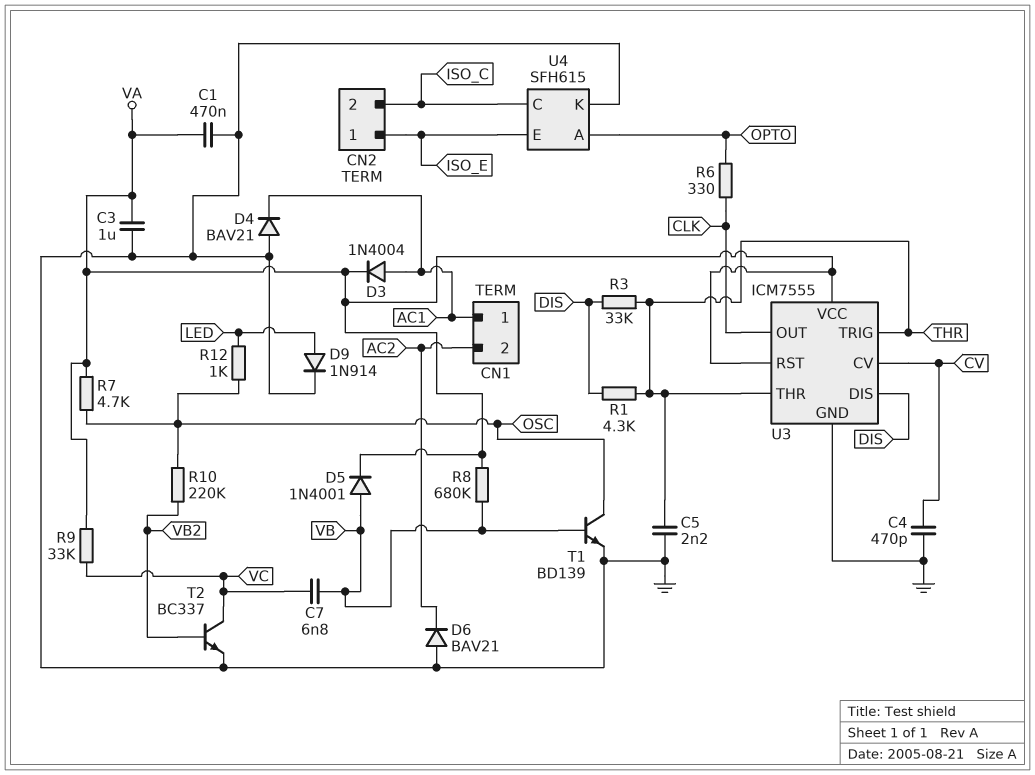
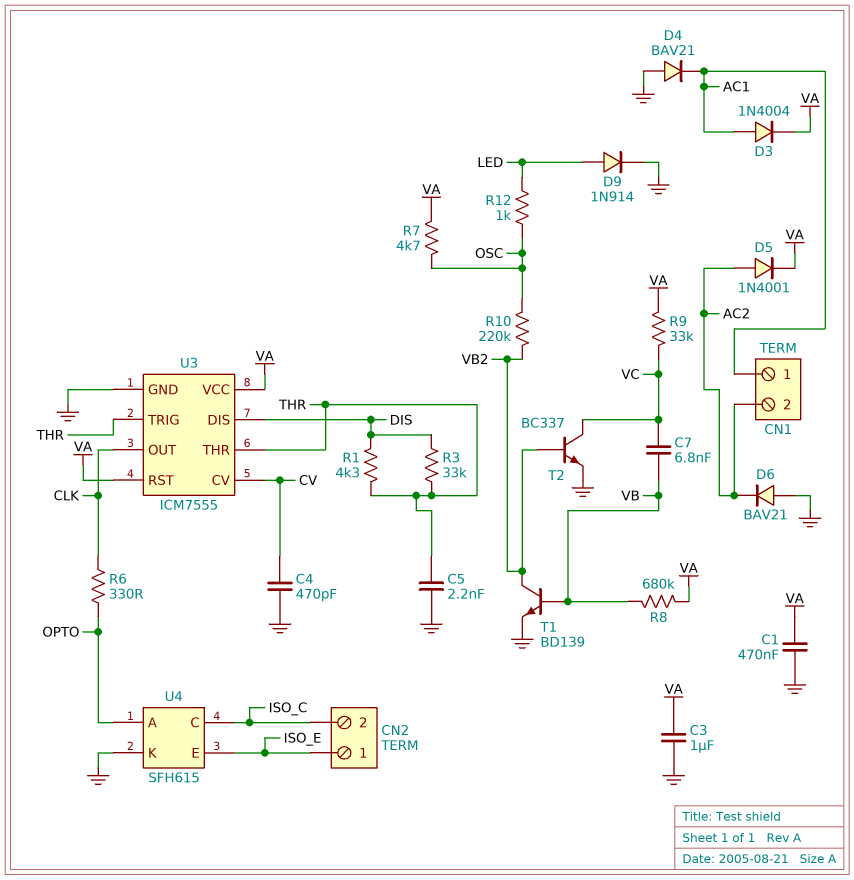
D5: diode 1N4001 (A VB, K VA) -> diode 1N4001 (A AC2, K VA)
T1: NPN BD139 (B VB, C OSC, E GND) -> NPN BD139 (B VB, C VB2, E GND)

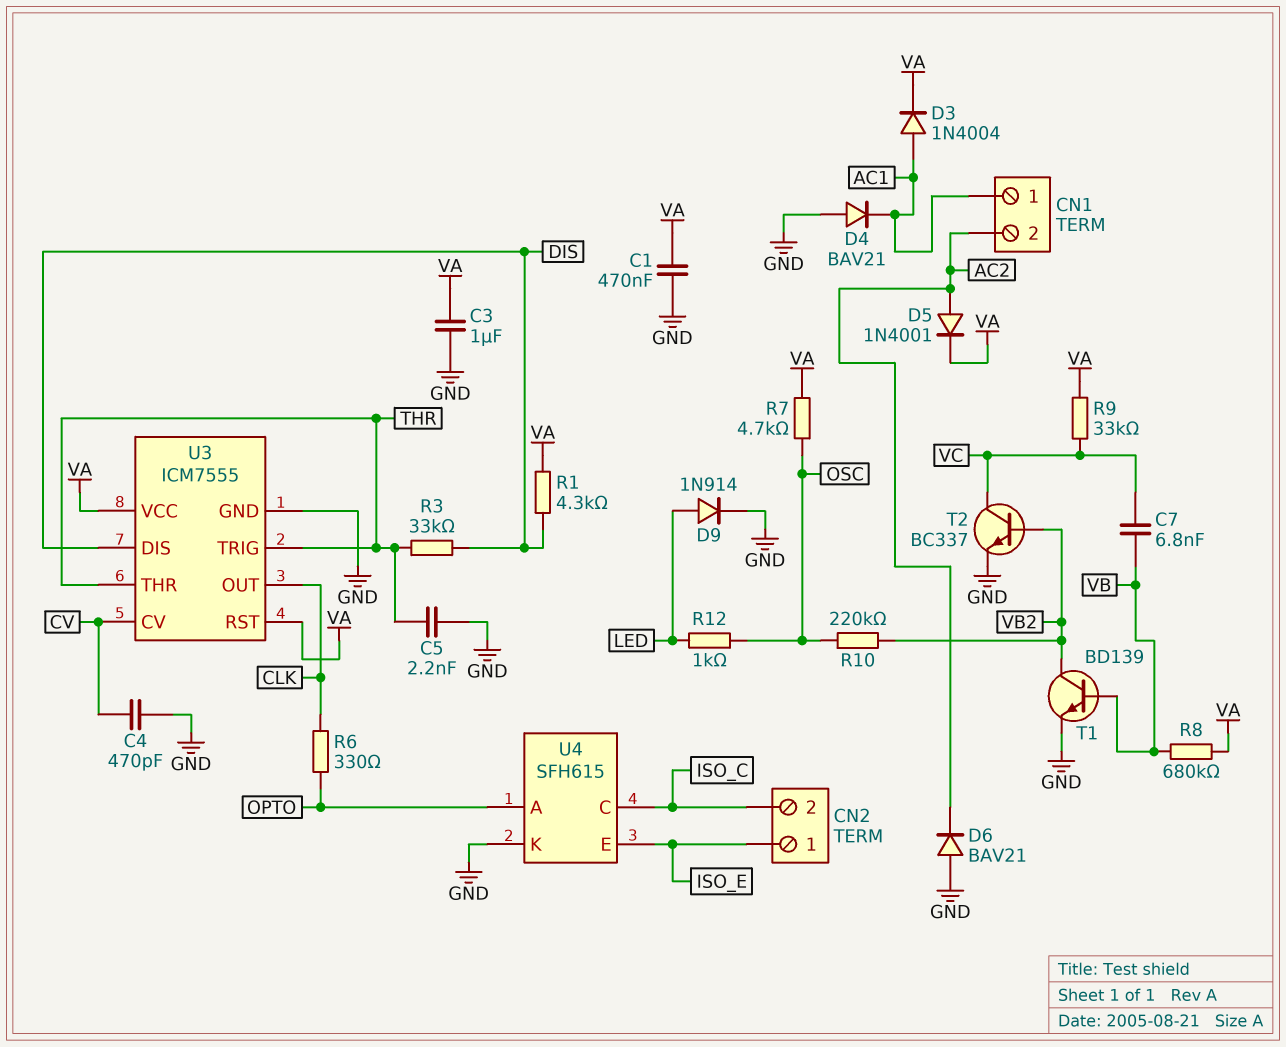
R1: 4.3k (DIS, THR) -> 4.3k (DIS, VA)

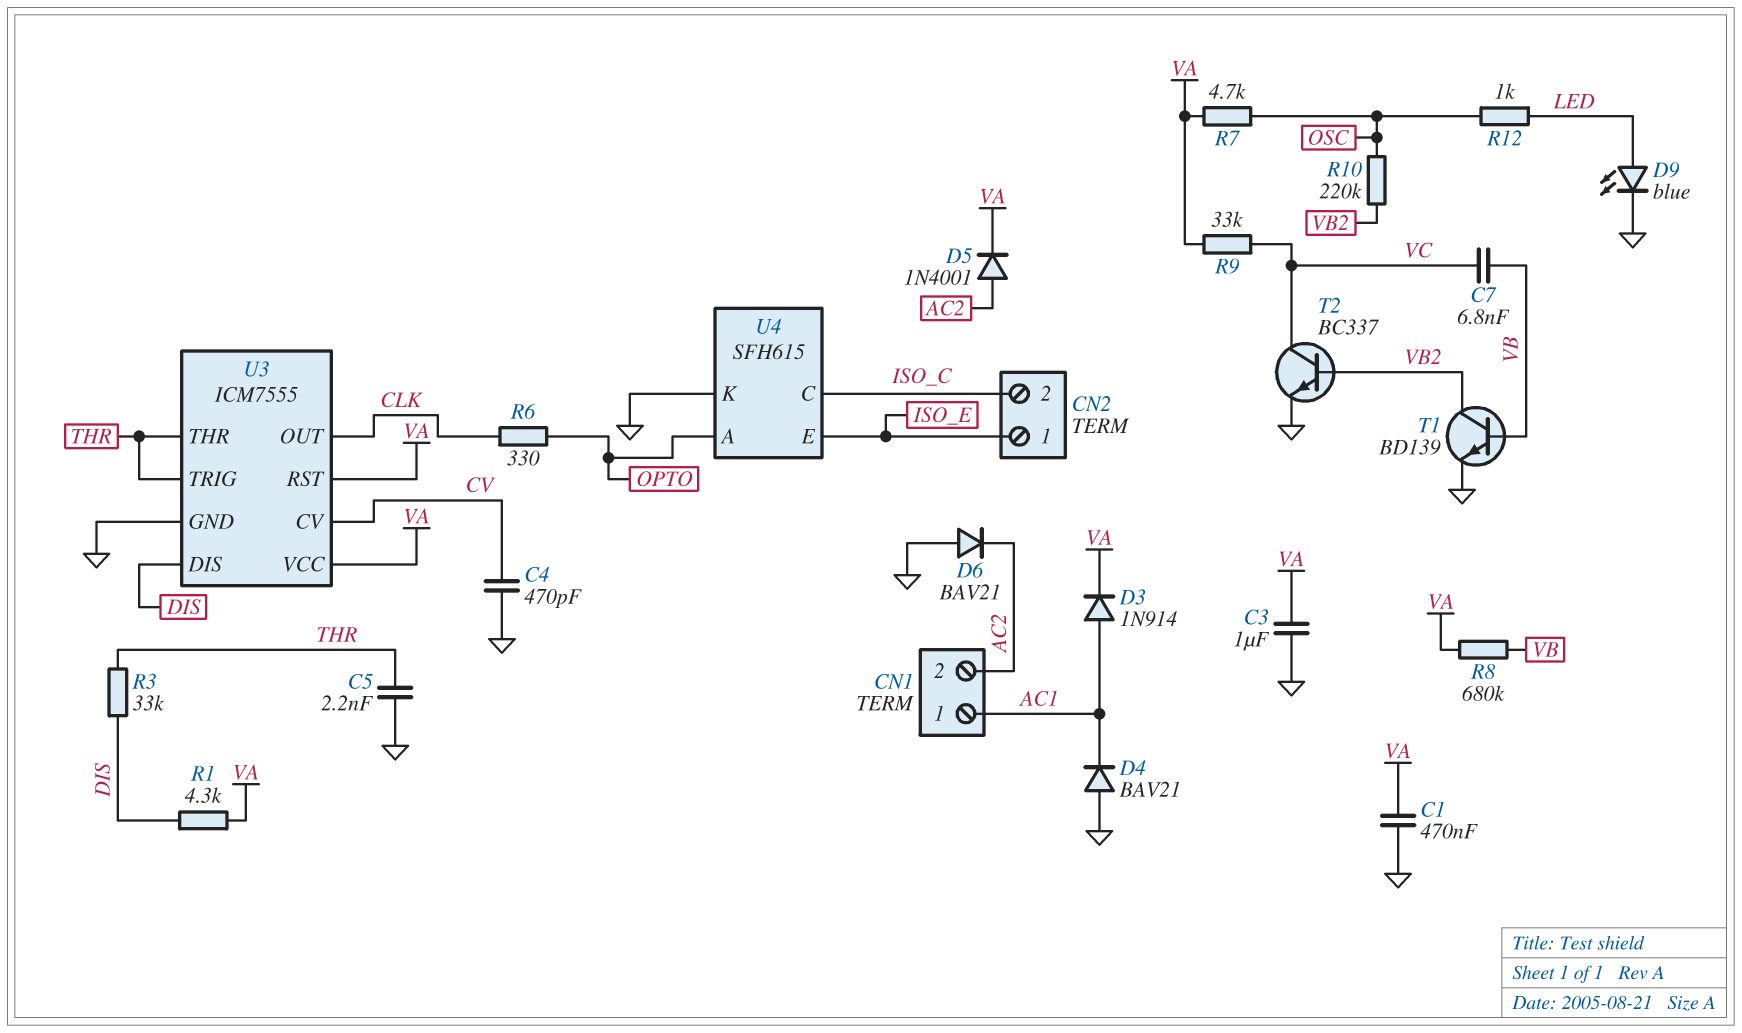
D3: diode 1N4004 (A AC1, K VA) -> diode 1N914 (A AC1, K VA)
D9: diode 1N914 (A LED, K GND) -> LED blue (A LED, K GND)

